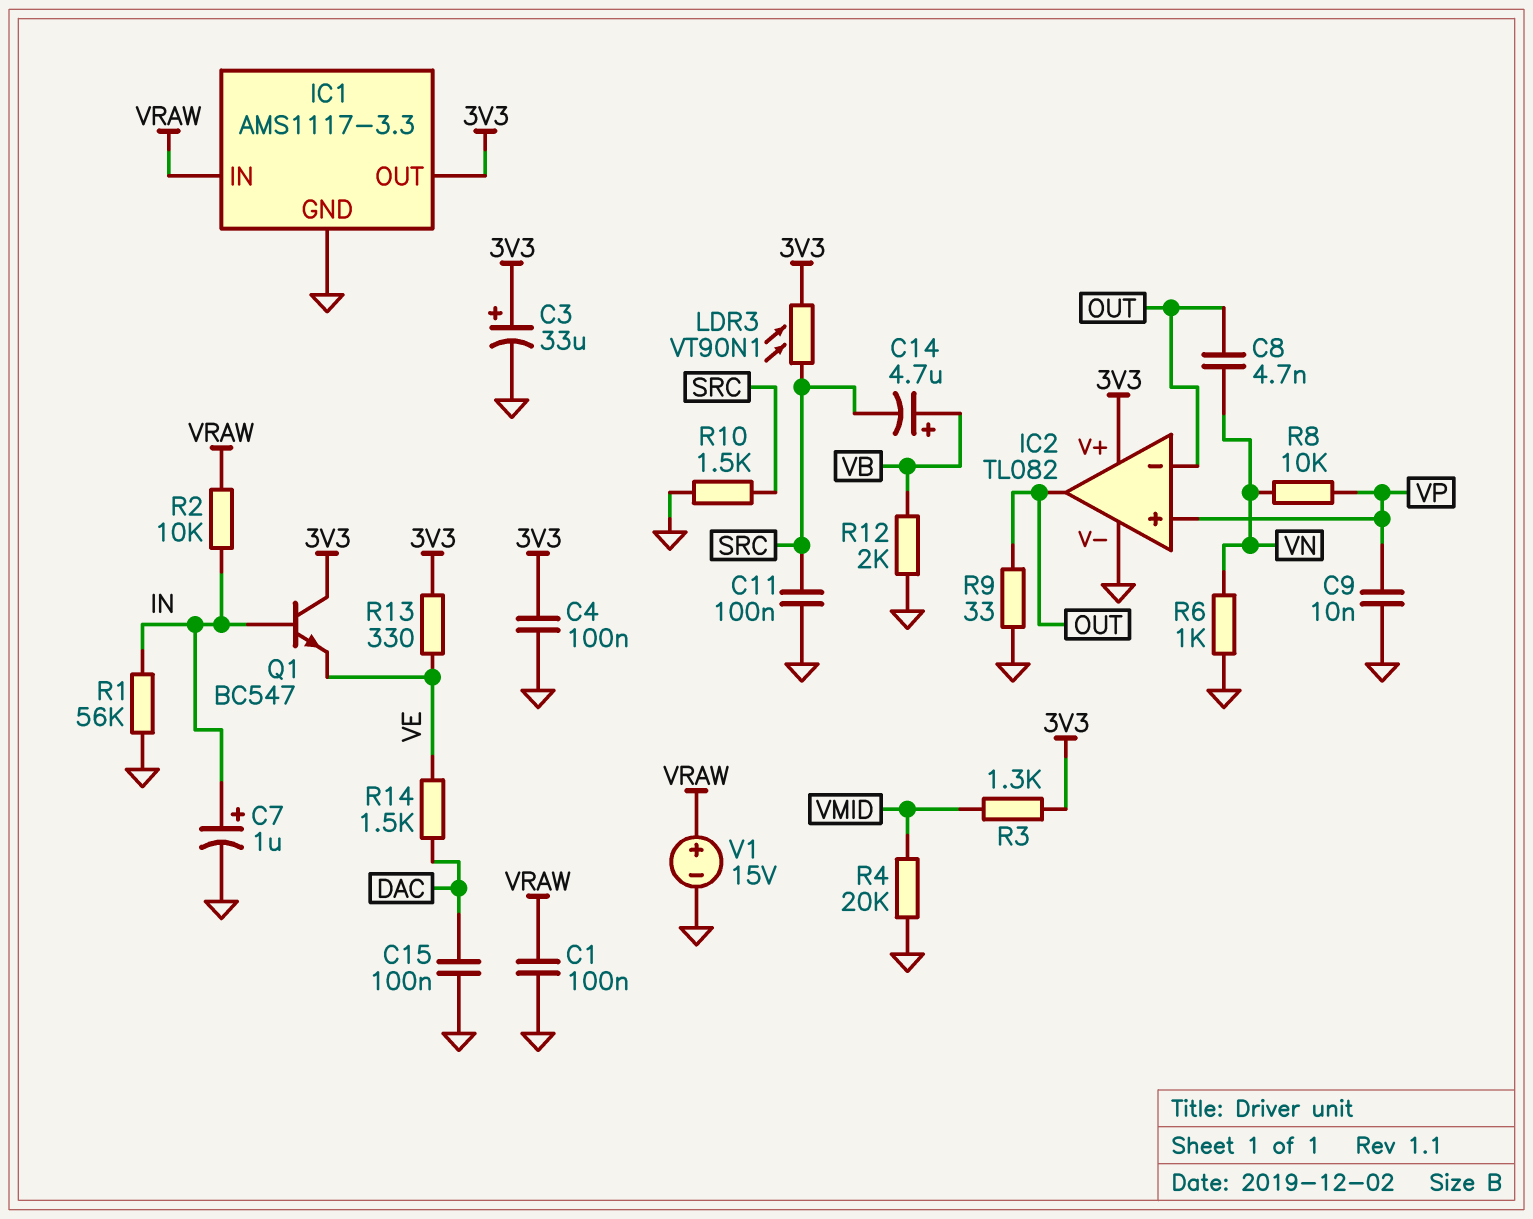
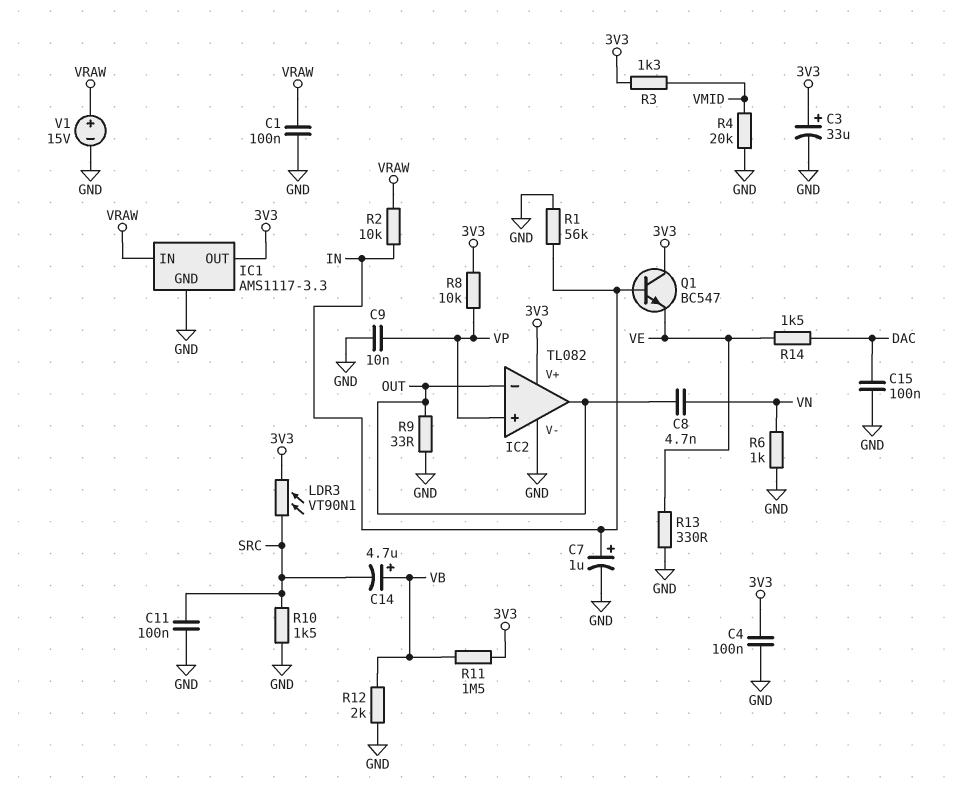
R8: 10k (VN, VP) -> 10k (3V3, VP)
R11: none -> 1.5M (3V3, VB)
R13: 330 (3V3, VE) -> 330 (GND, VE)

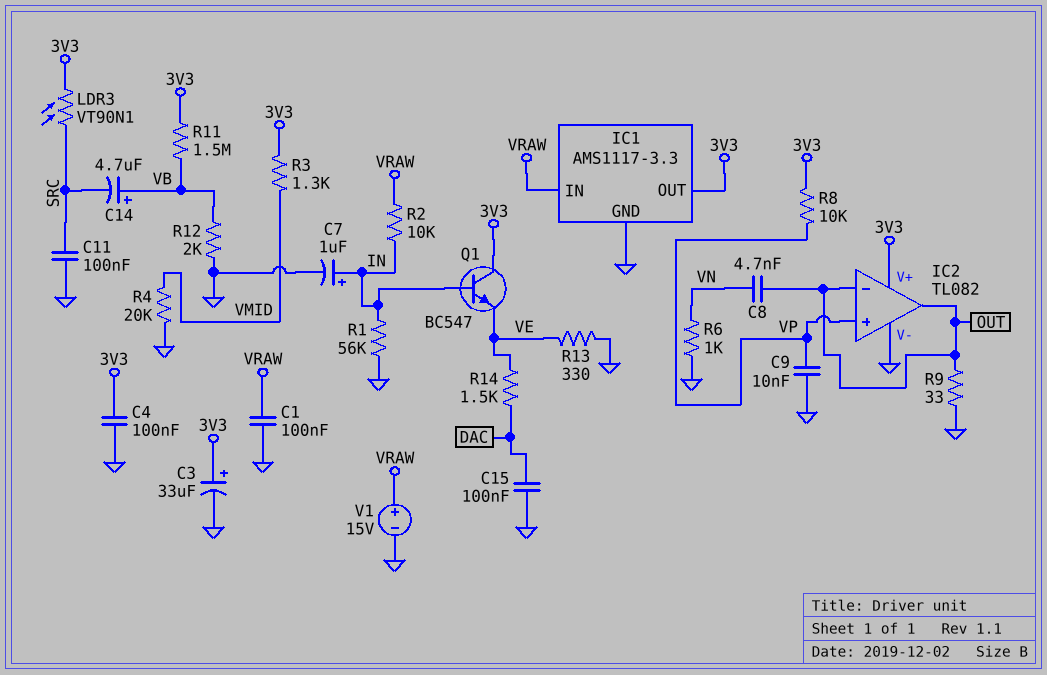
R10: 1.5k (GND, SRC) -> none

